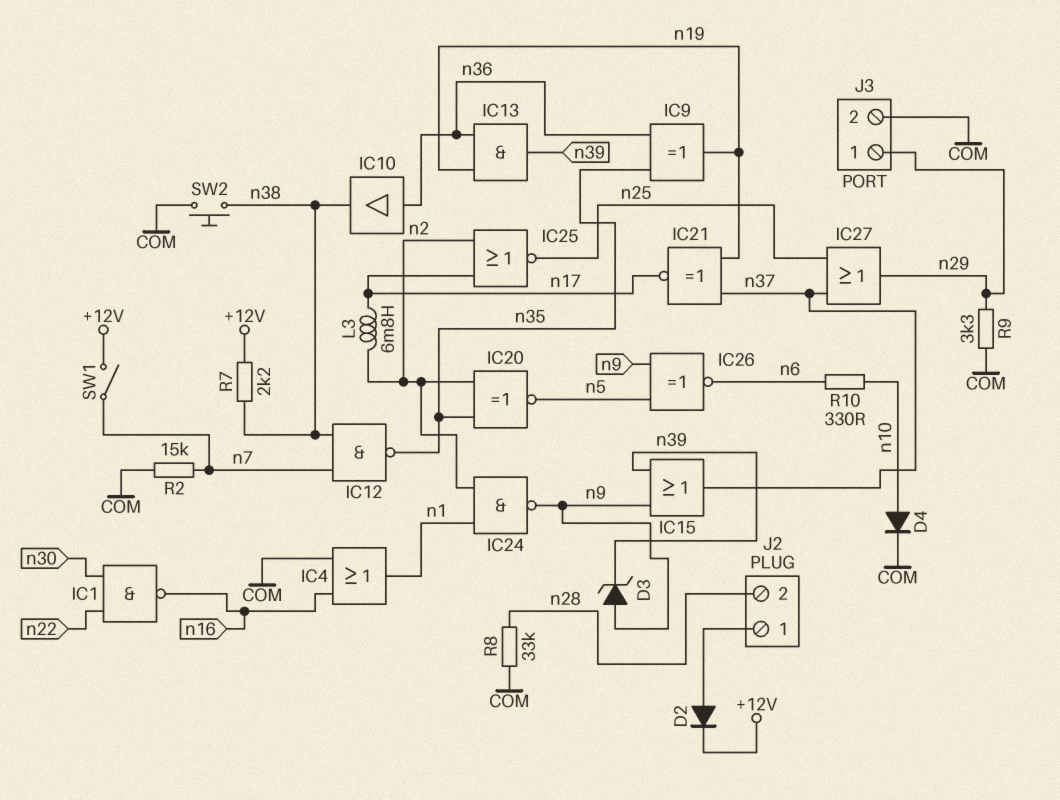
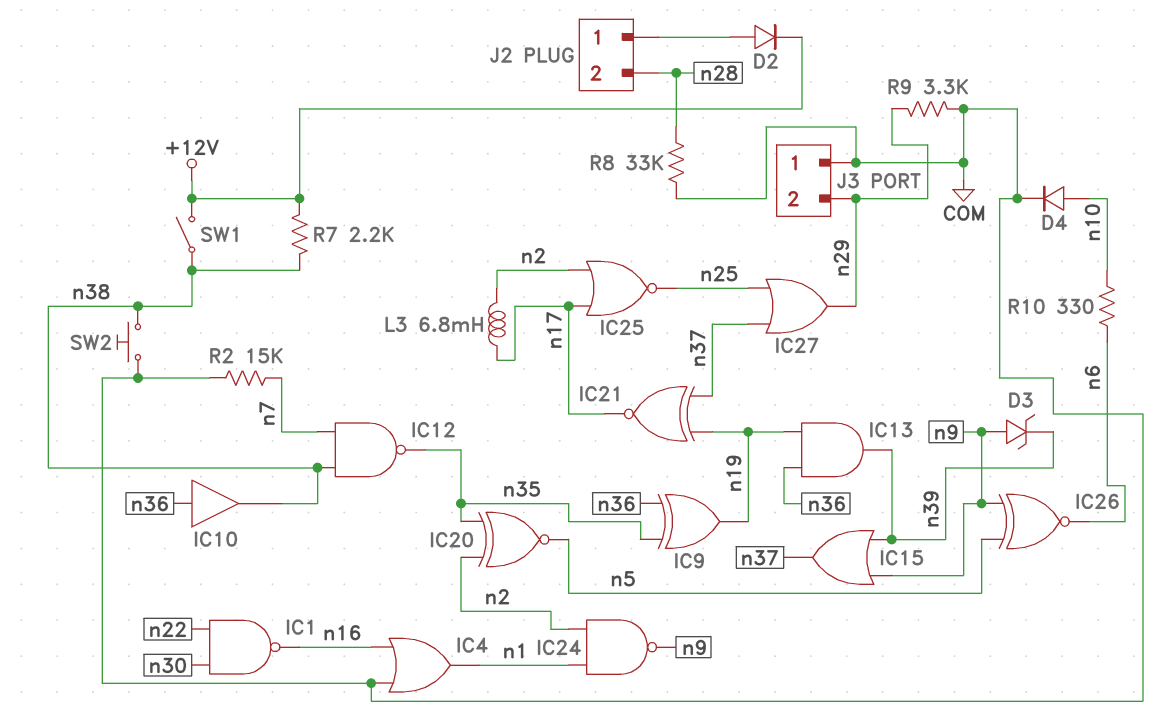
J3 pin 1: n29 -> COM
J3 pin 2: COM -> n29
SW1: switch (+12V, n7) -> switch (+12V, n38)

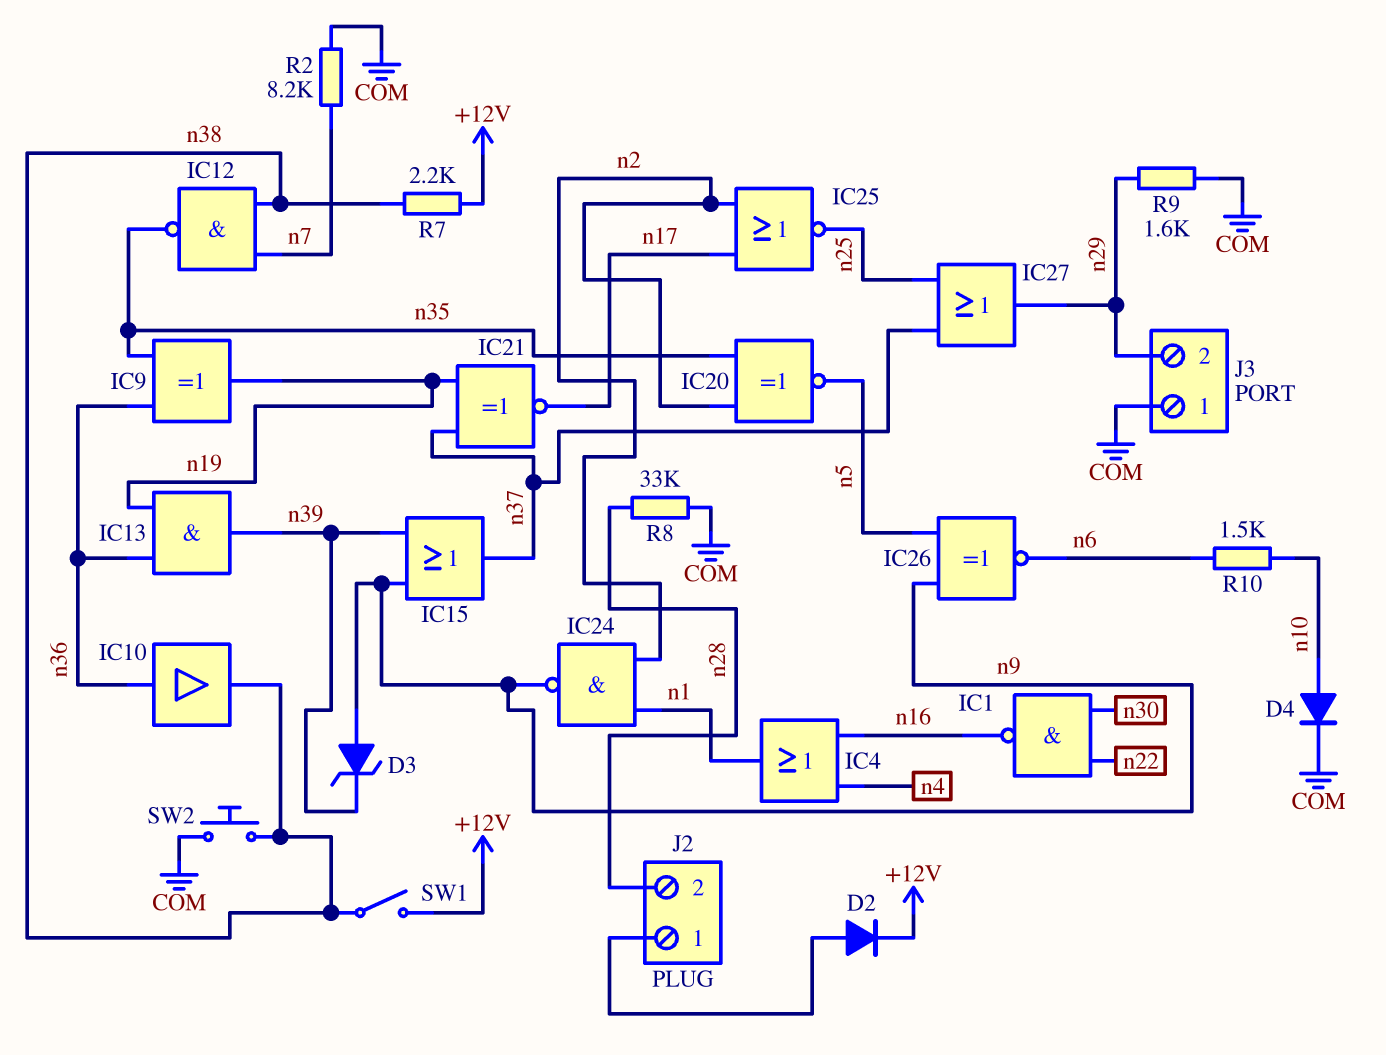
IC4: OR (in COM, in n16, out n1) -> OR (in n4, in n16, out n1)
L3: 6.8mH (n2, n17) -> none
R2: 15k (COM, n7) -> 8.2k (COM, n7)
R9: 3.3k (COM, n29) -> 1.6k (COM, n29)
R10: 330 (n6, n10) -> 1.5k (n6, n10)

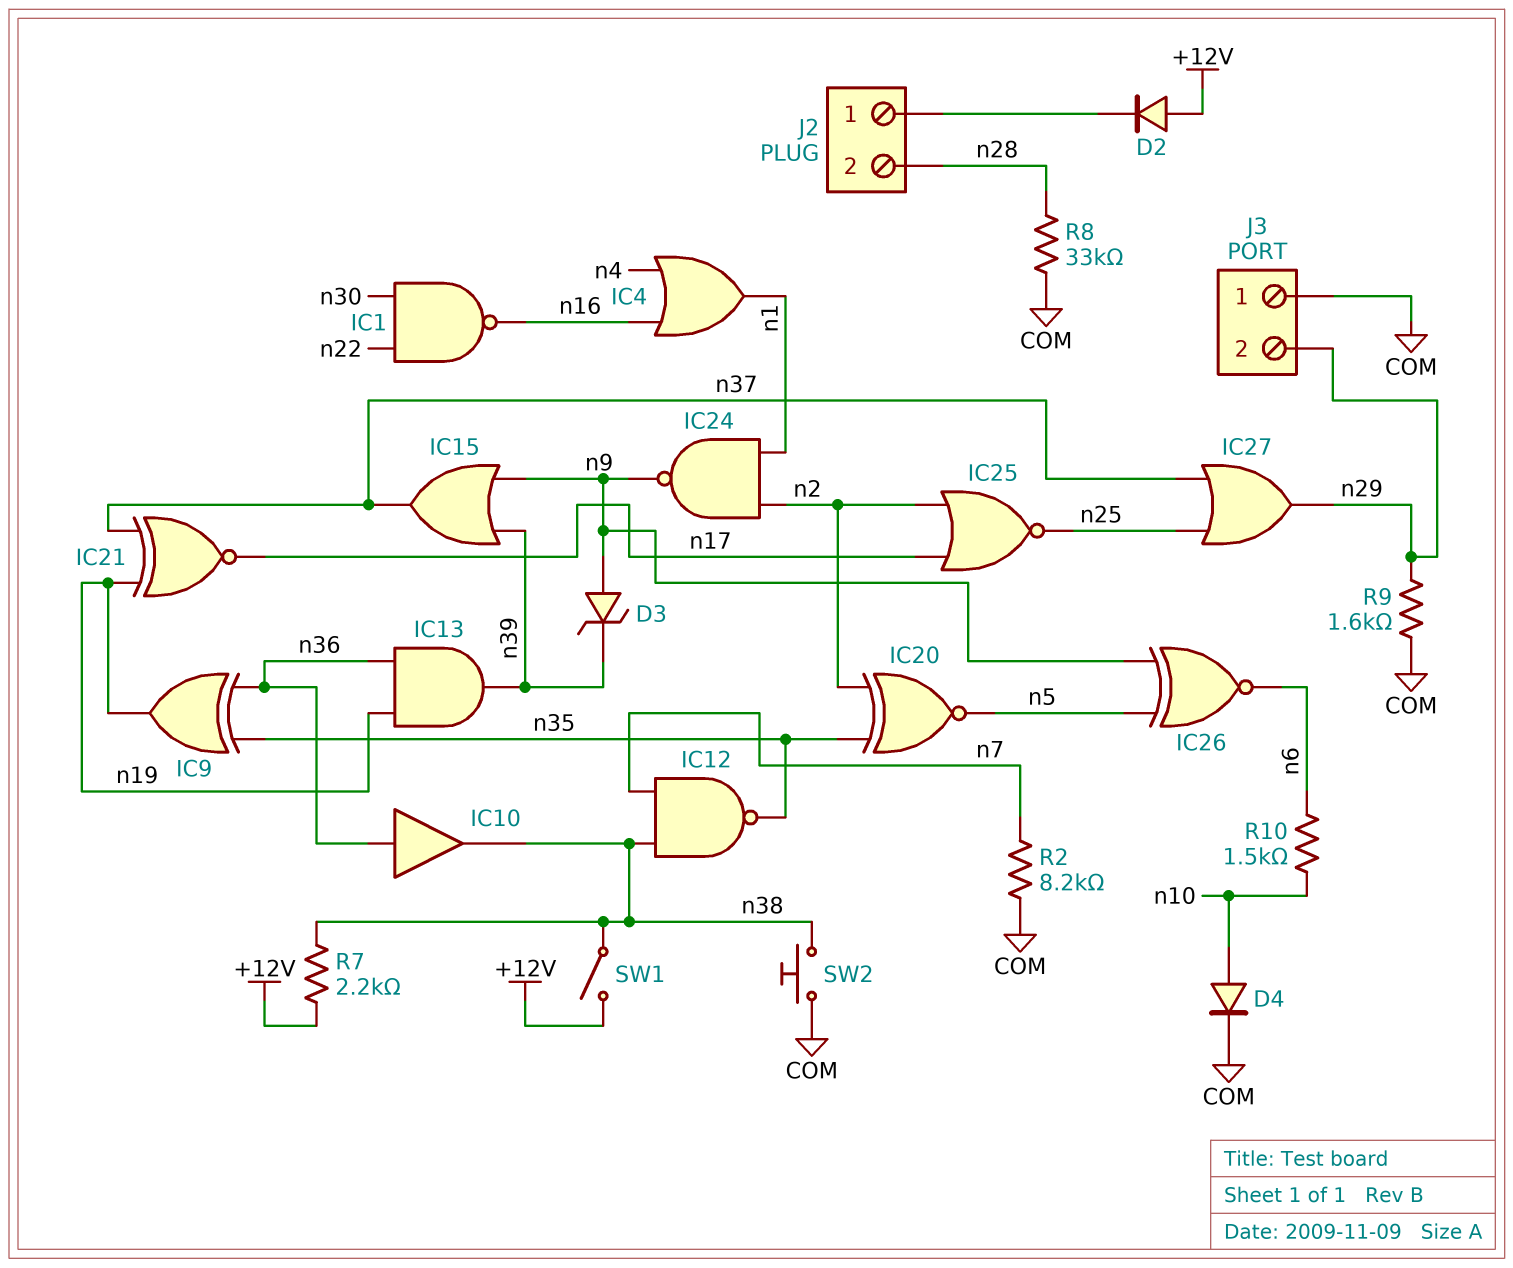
D2: diode (A J2/1, K +12V) -> diode (A +12V, K J2/1)

